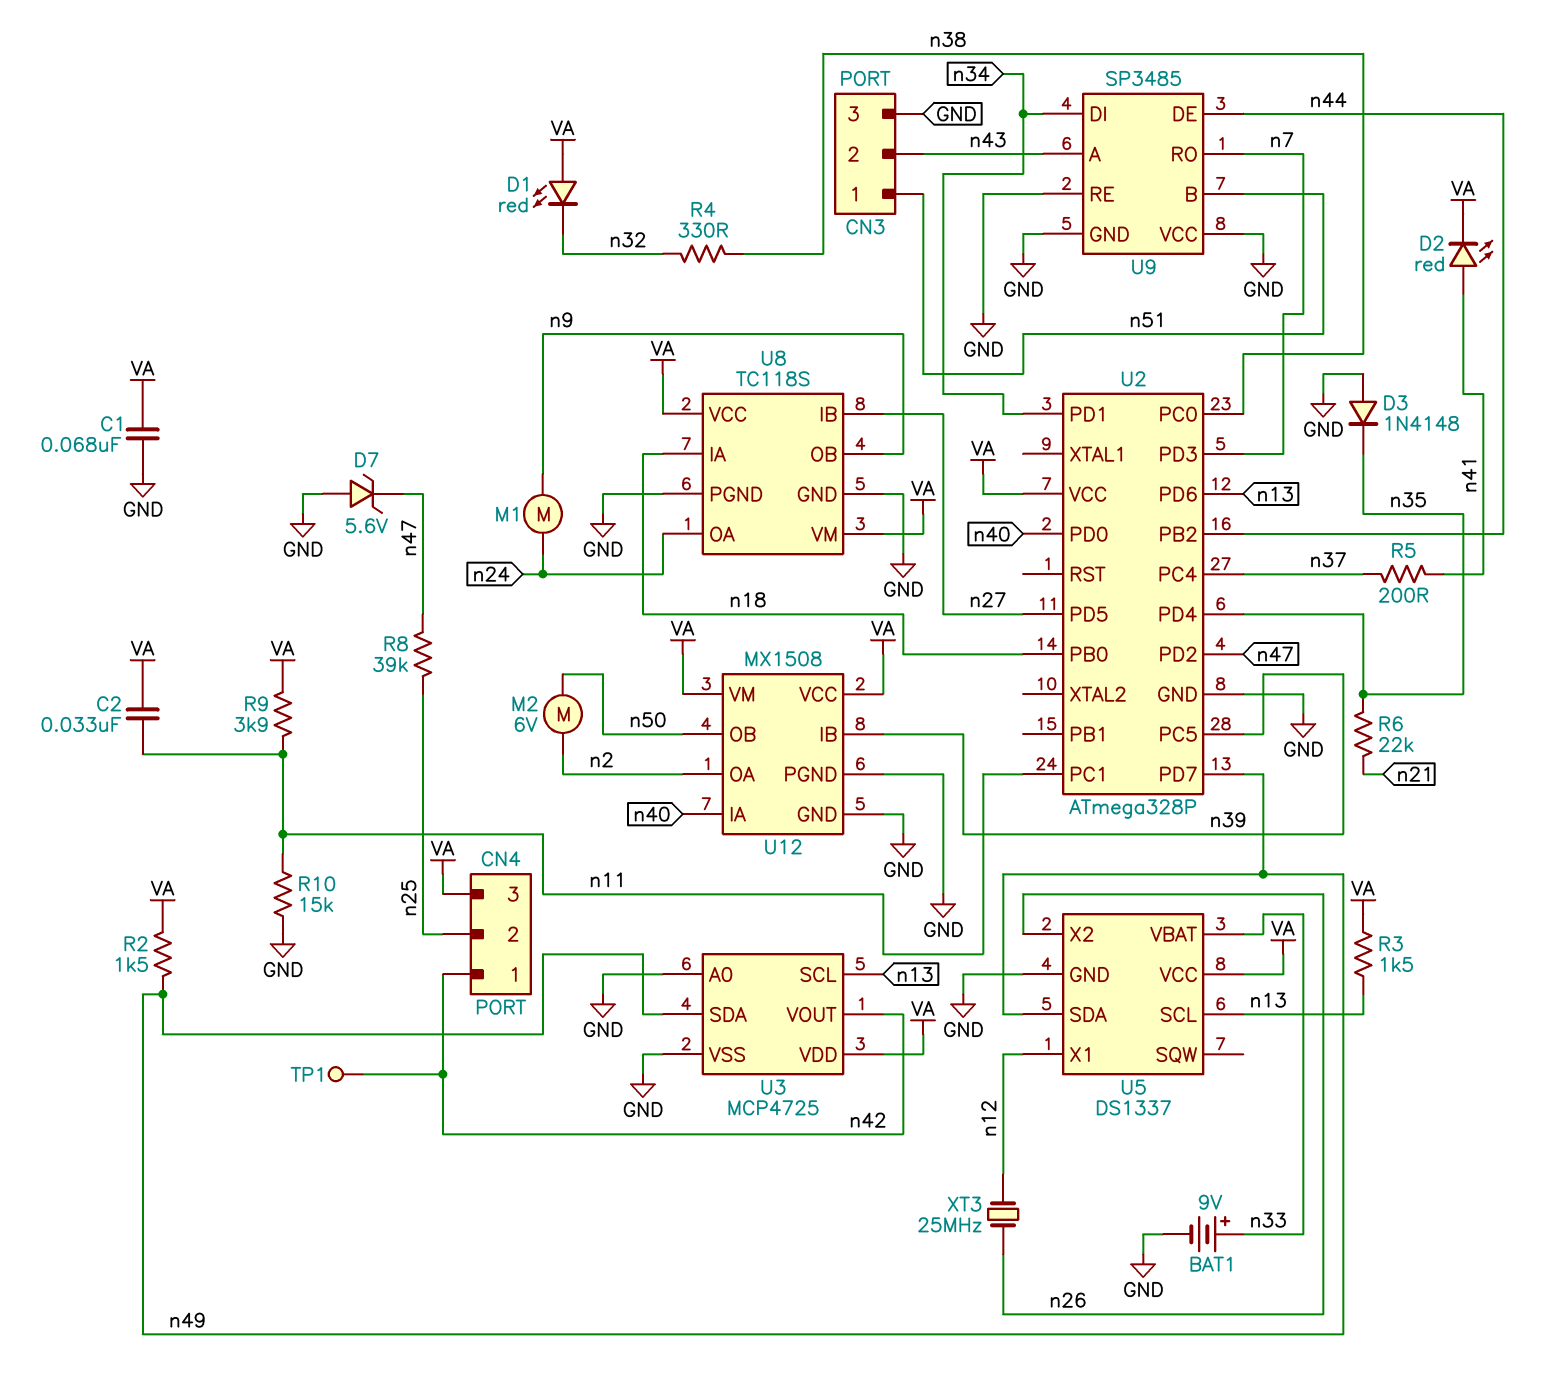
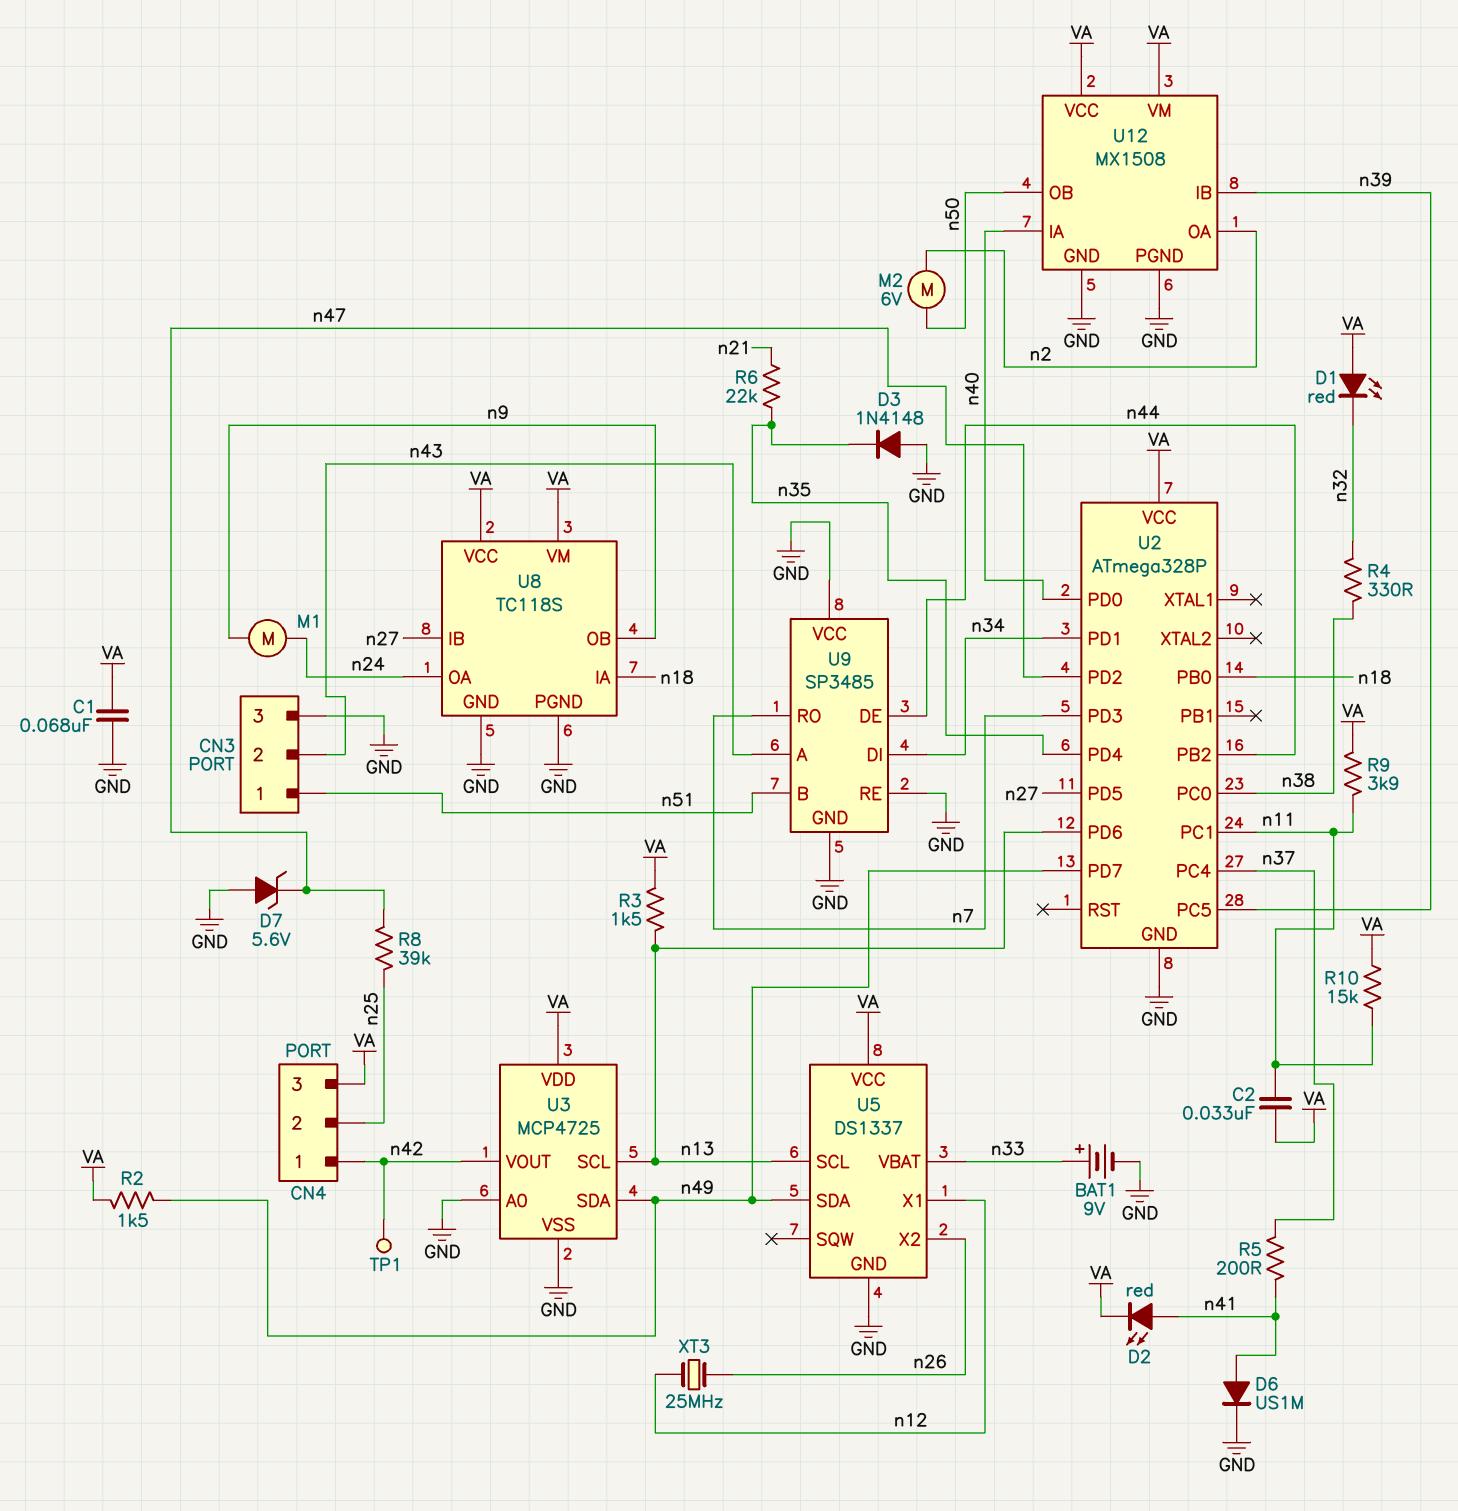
D6: none -> diode US1M (A n41, K GND)
R10: 15k (GND, n11) -> 15k (VA, n11)

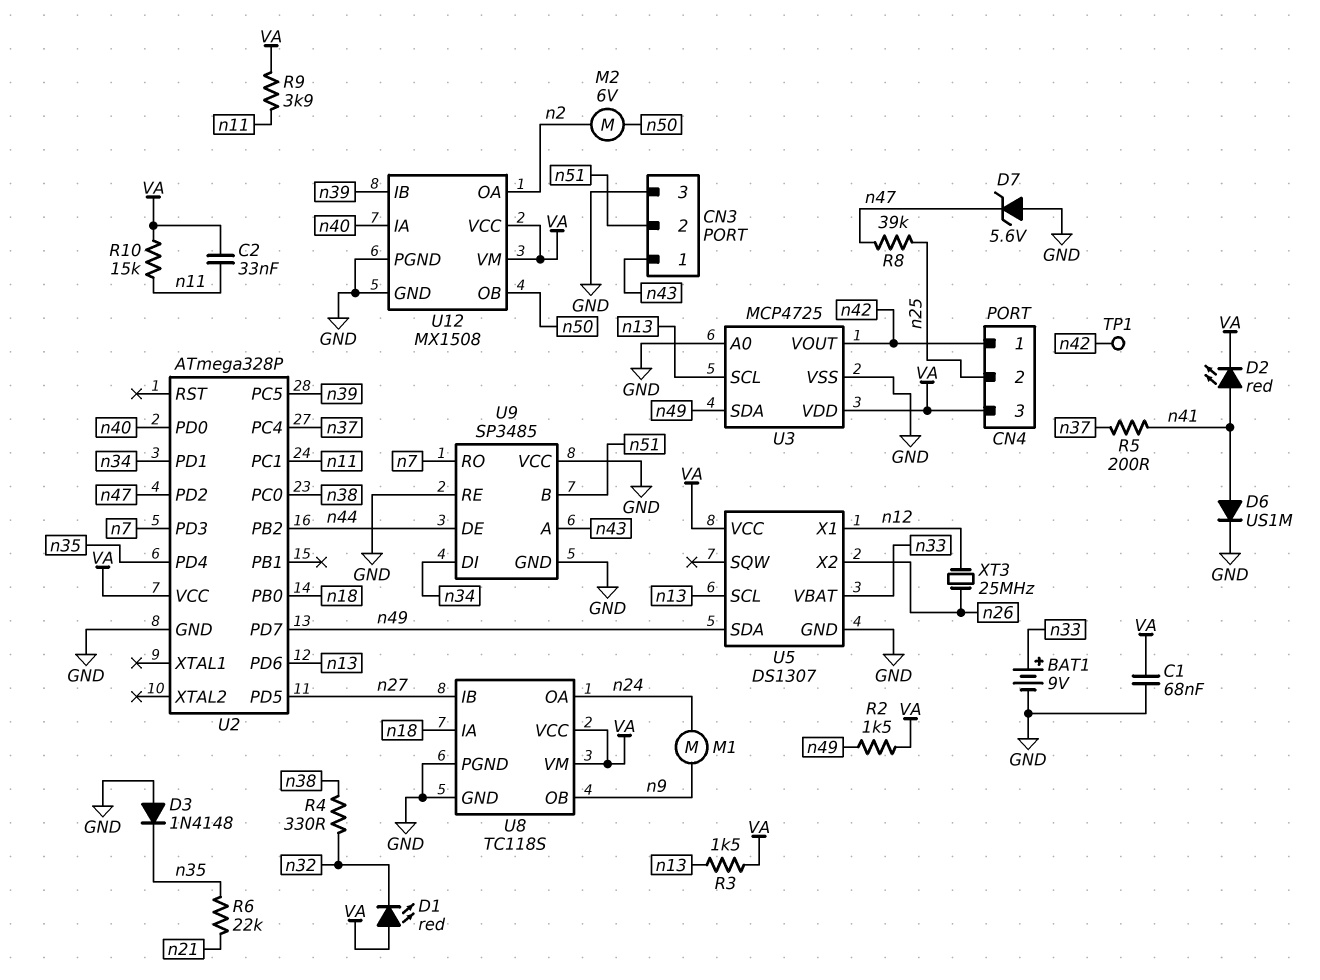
CN3 pin 1: n51 -> n43
CN3 pin 2: n43 -> n51
U5: DS1337 -> DS1307

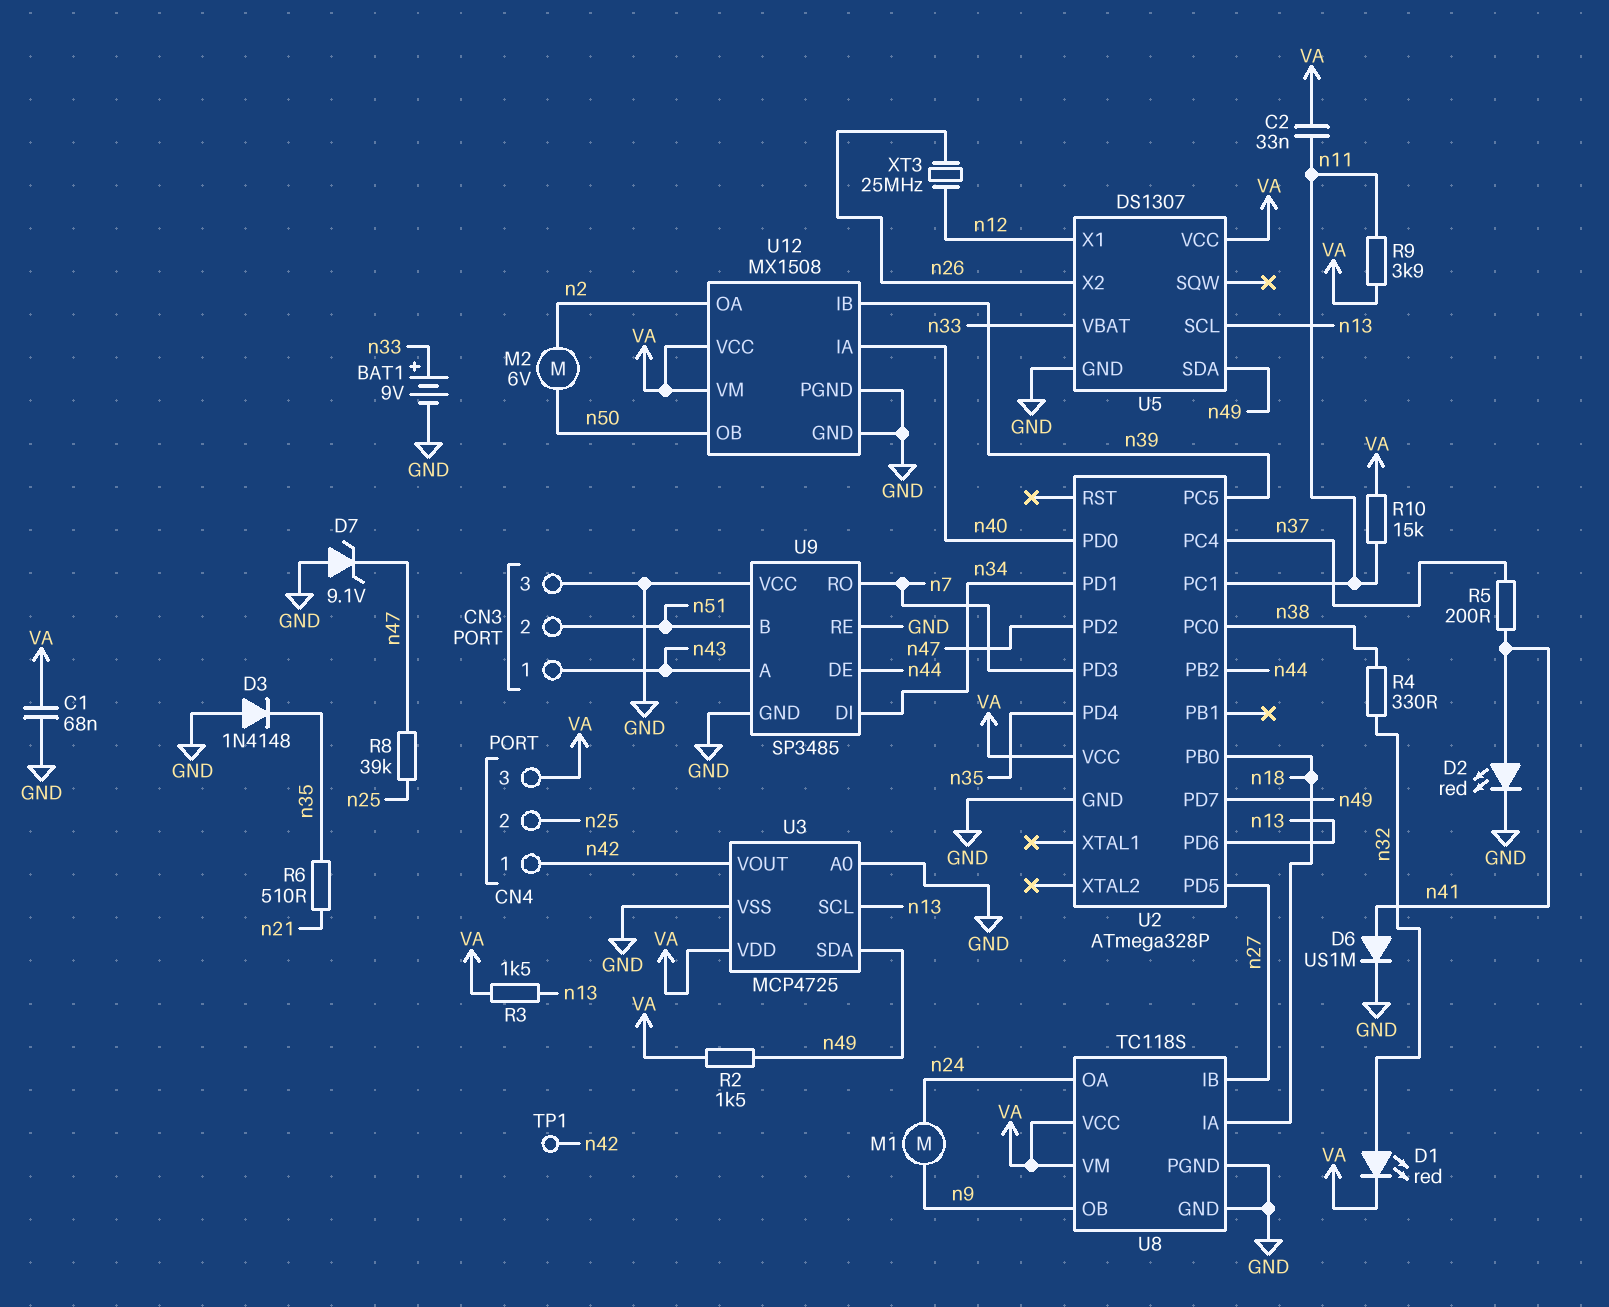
D1: LED red (A VA, K n32) -> LED red (A n32, K VA)
D2: LED red (A n41, K VA) -> LED red (A n41, K GND)
D7: zener 5.6V (A GND, K n47) -> zener 9.1V (A GND, K n47)
R6: 22k (n21, n35) -> 510 (n21, n35)

